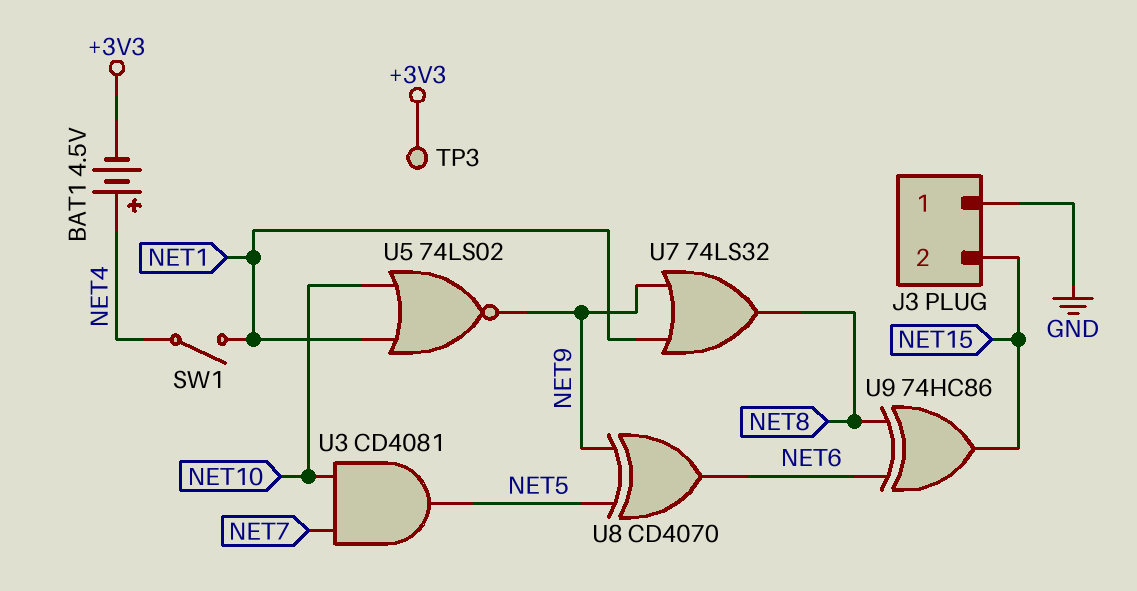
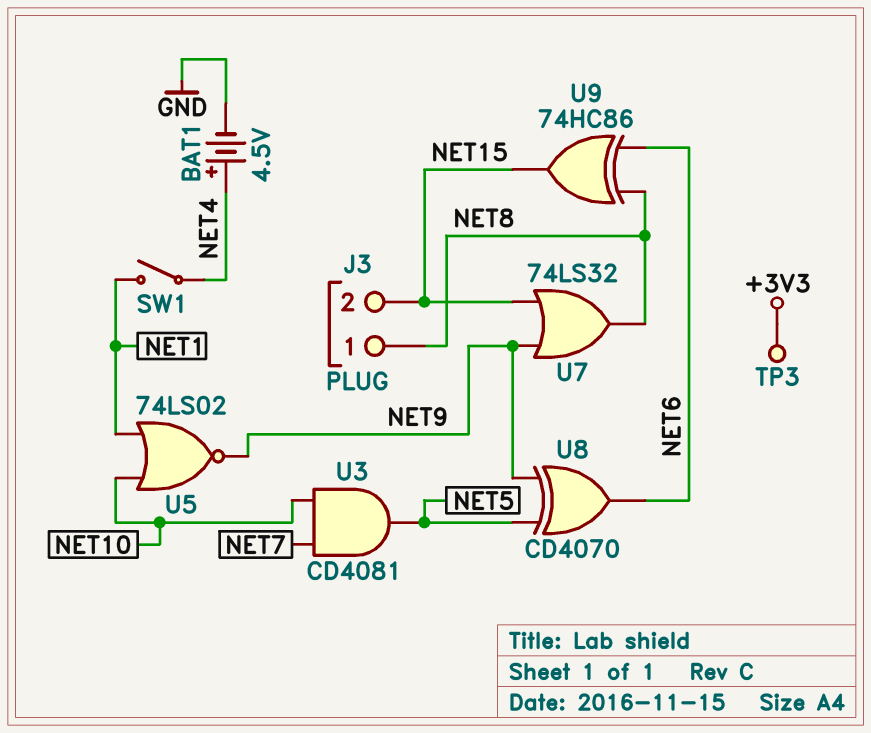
BAT1: 4.5V (plus NET4, minus +3V3) -> 4.5V (plus NET4, minus GND)
J3 pin 1: GND -> NET8
U7: OR 74LS32 (in NET1, in NET9, out NET8) -> OR 74LS32 (in NET9, in NET15, out NET8)

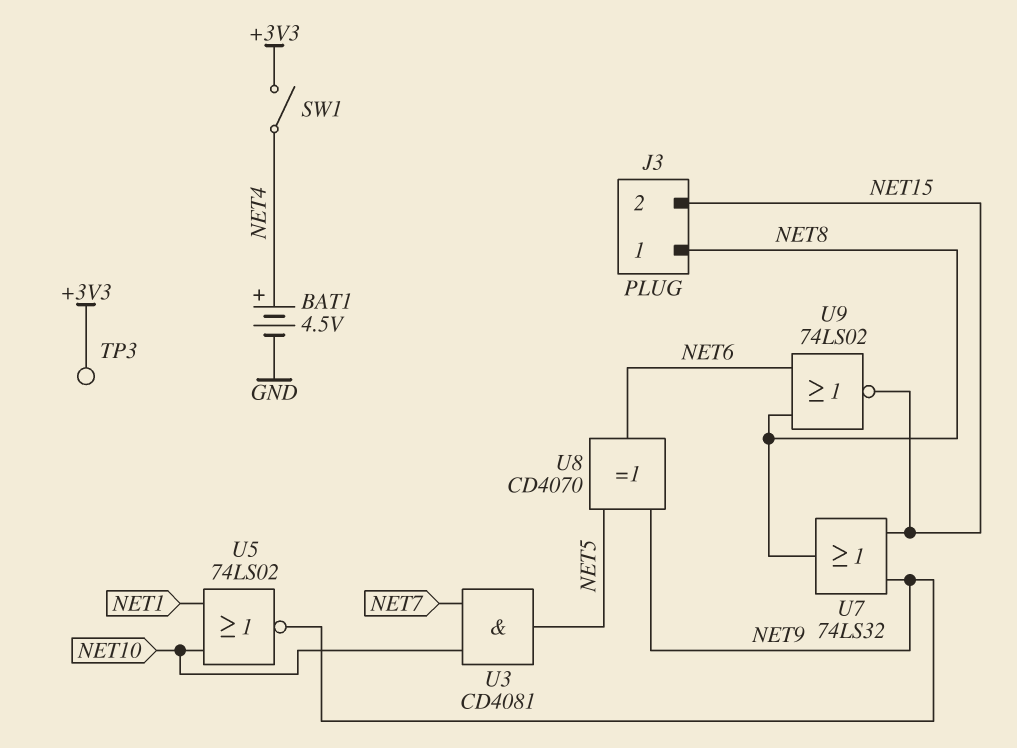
SW1: switch (NET1, NET4) -> switch (+3V3, NET4)
U9: XOR 74HC86 (in NET6, in NET8, out NET15) -> NOR 74LS02 (in NET6, in NET8, out NET15)

